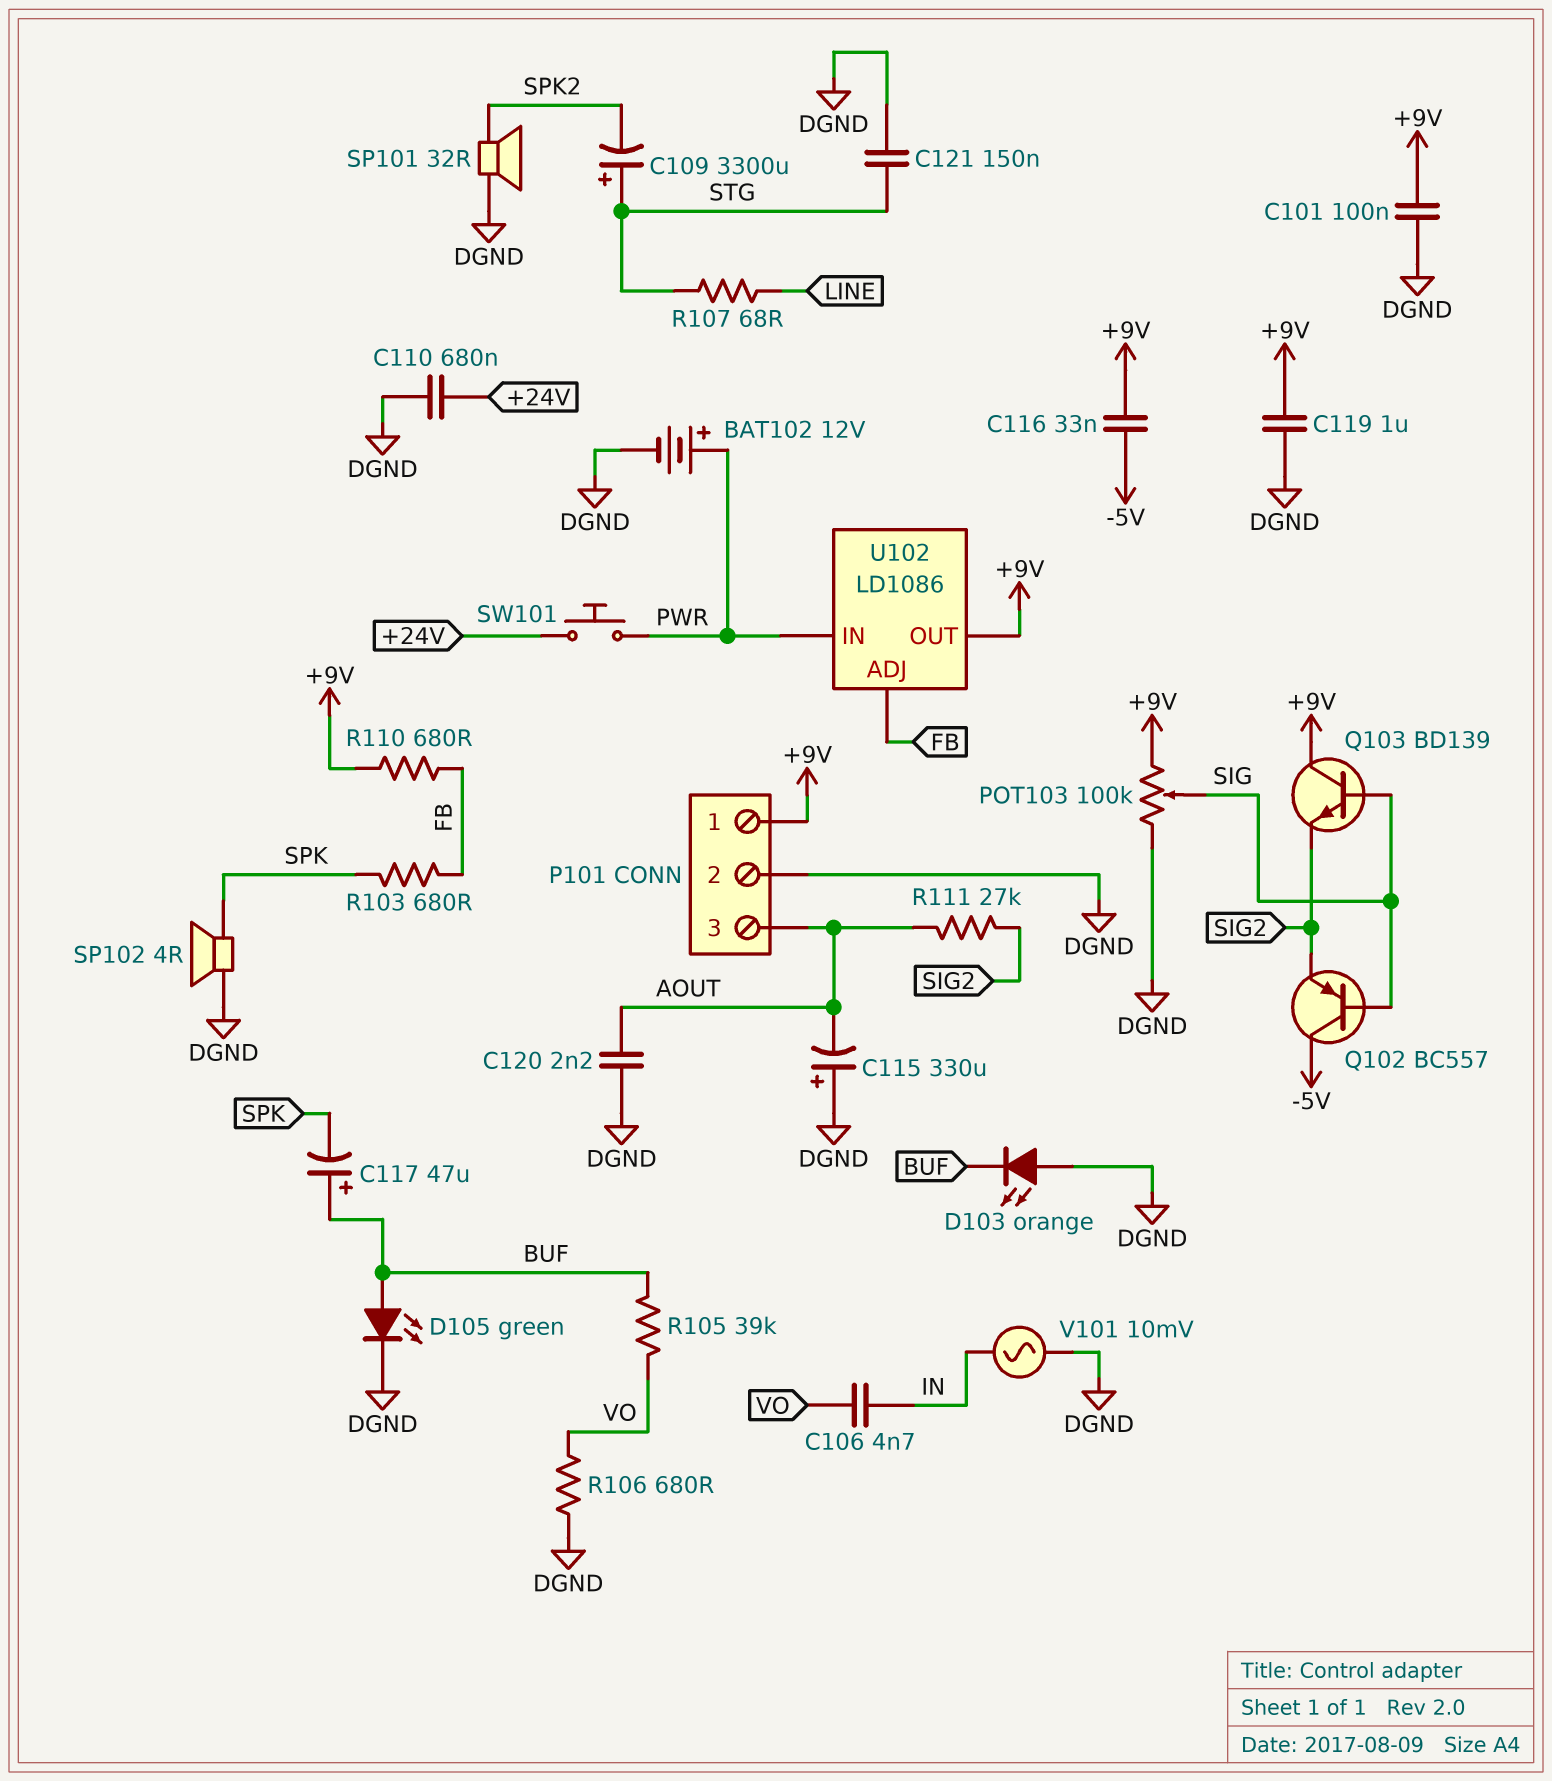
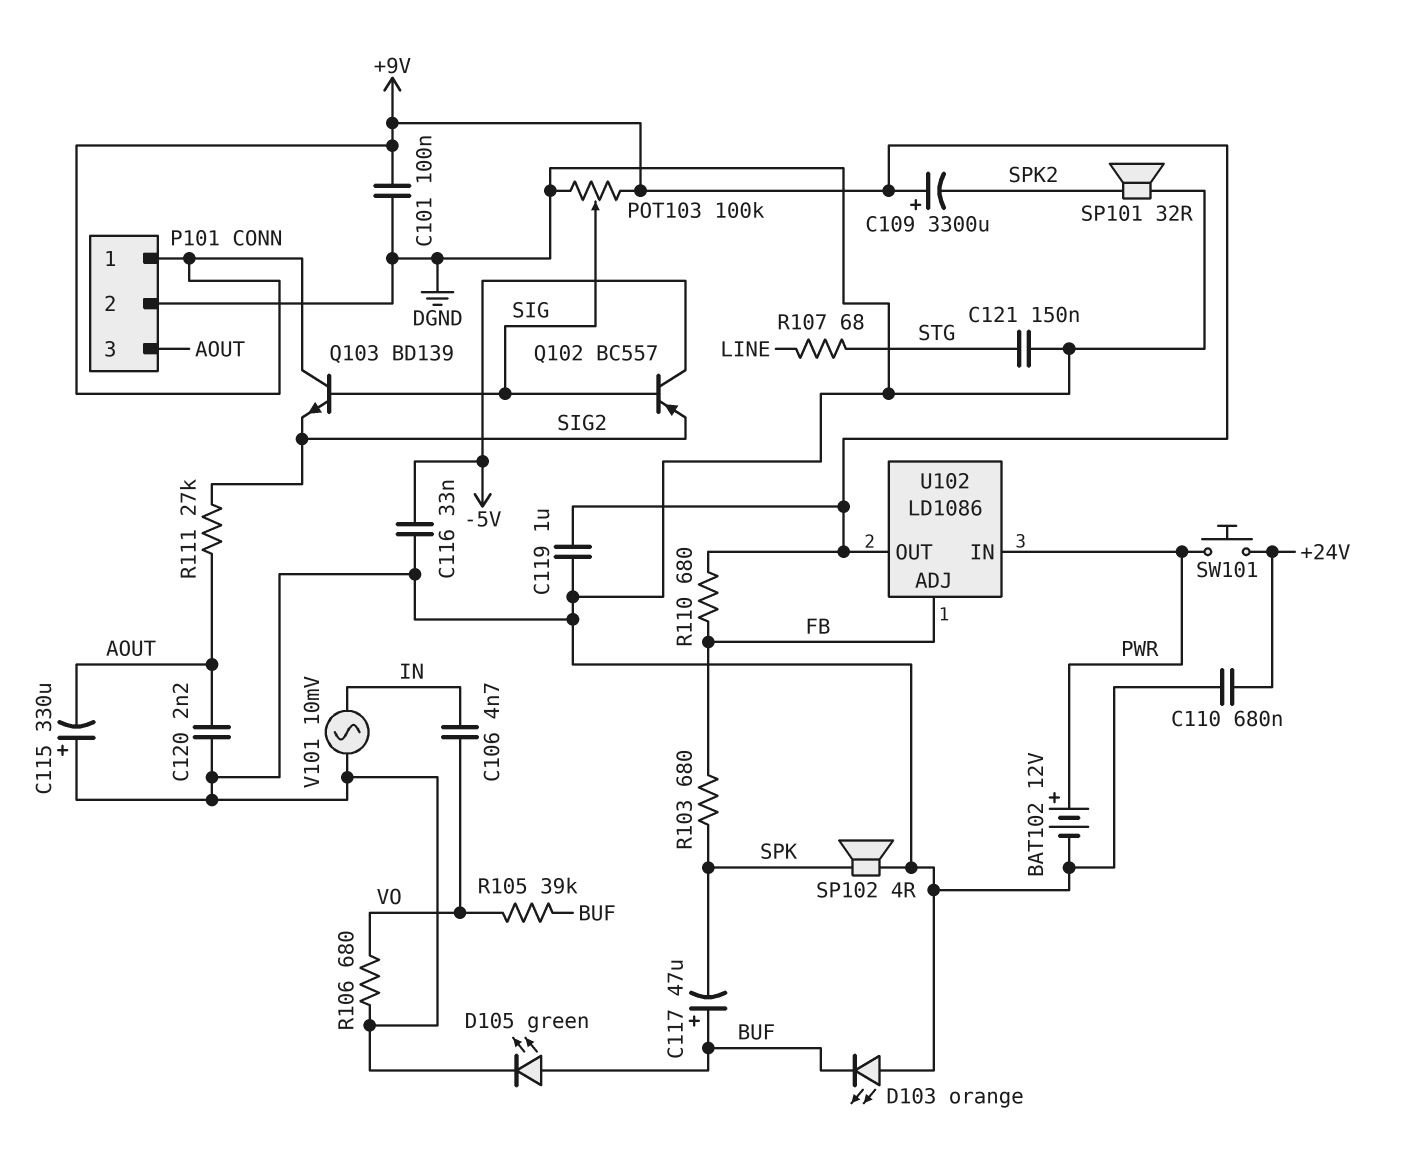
C109: 3300uF (plus STG, minus SPK2) -> 3300uF (plus +9V, minus SPK2)
C116: 33nF (+9V, -5V) -> 33nF (-5V, DGND)

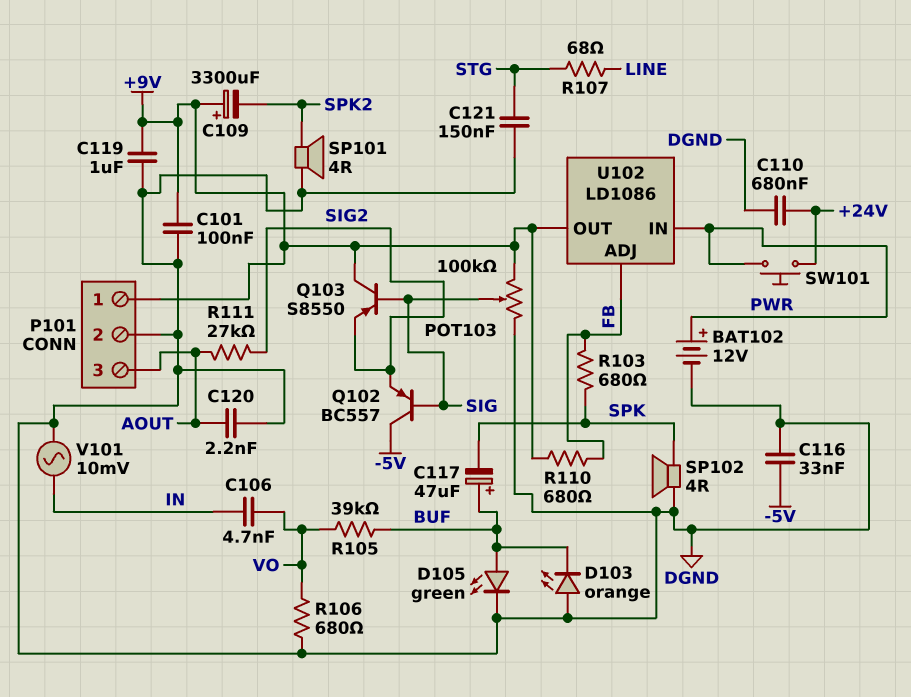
C115: 330uF (plus DGND, minus AOUT) -> none
Q103: NPN BD139 (B SIG, C +9V, E SIG2) -> PNP S8550 (B SIG, C +9V, E SIG2)
SP101: speaker 32R (DGND, SPK2) -> speaker 4R (DGND, SPK2)

